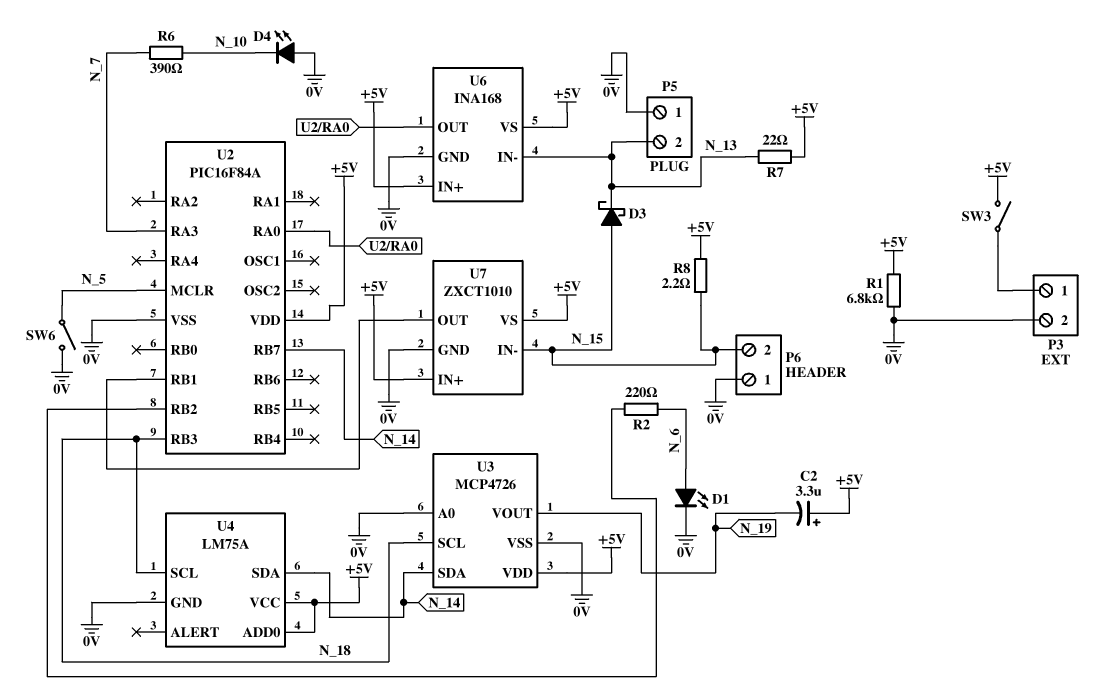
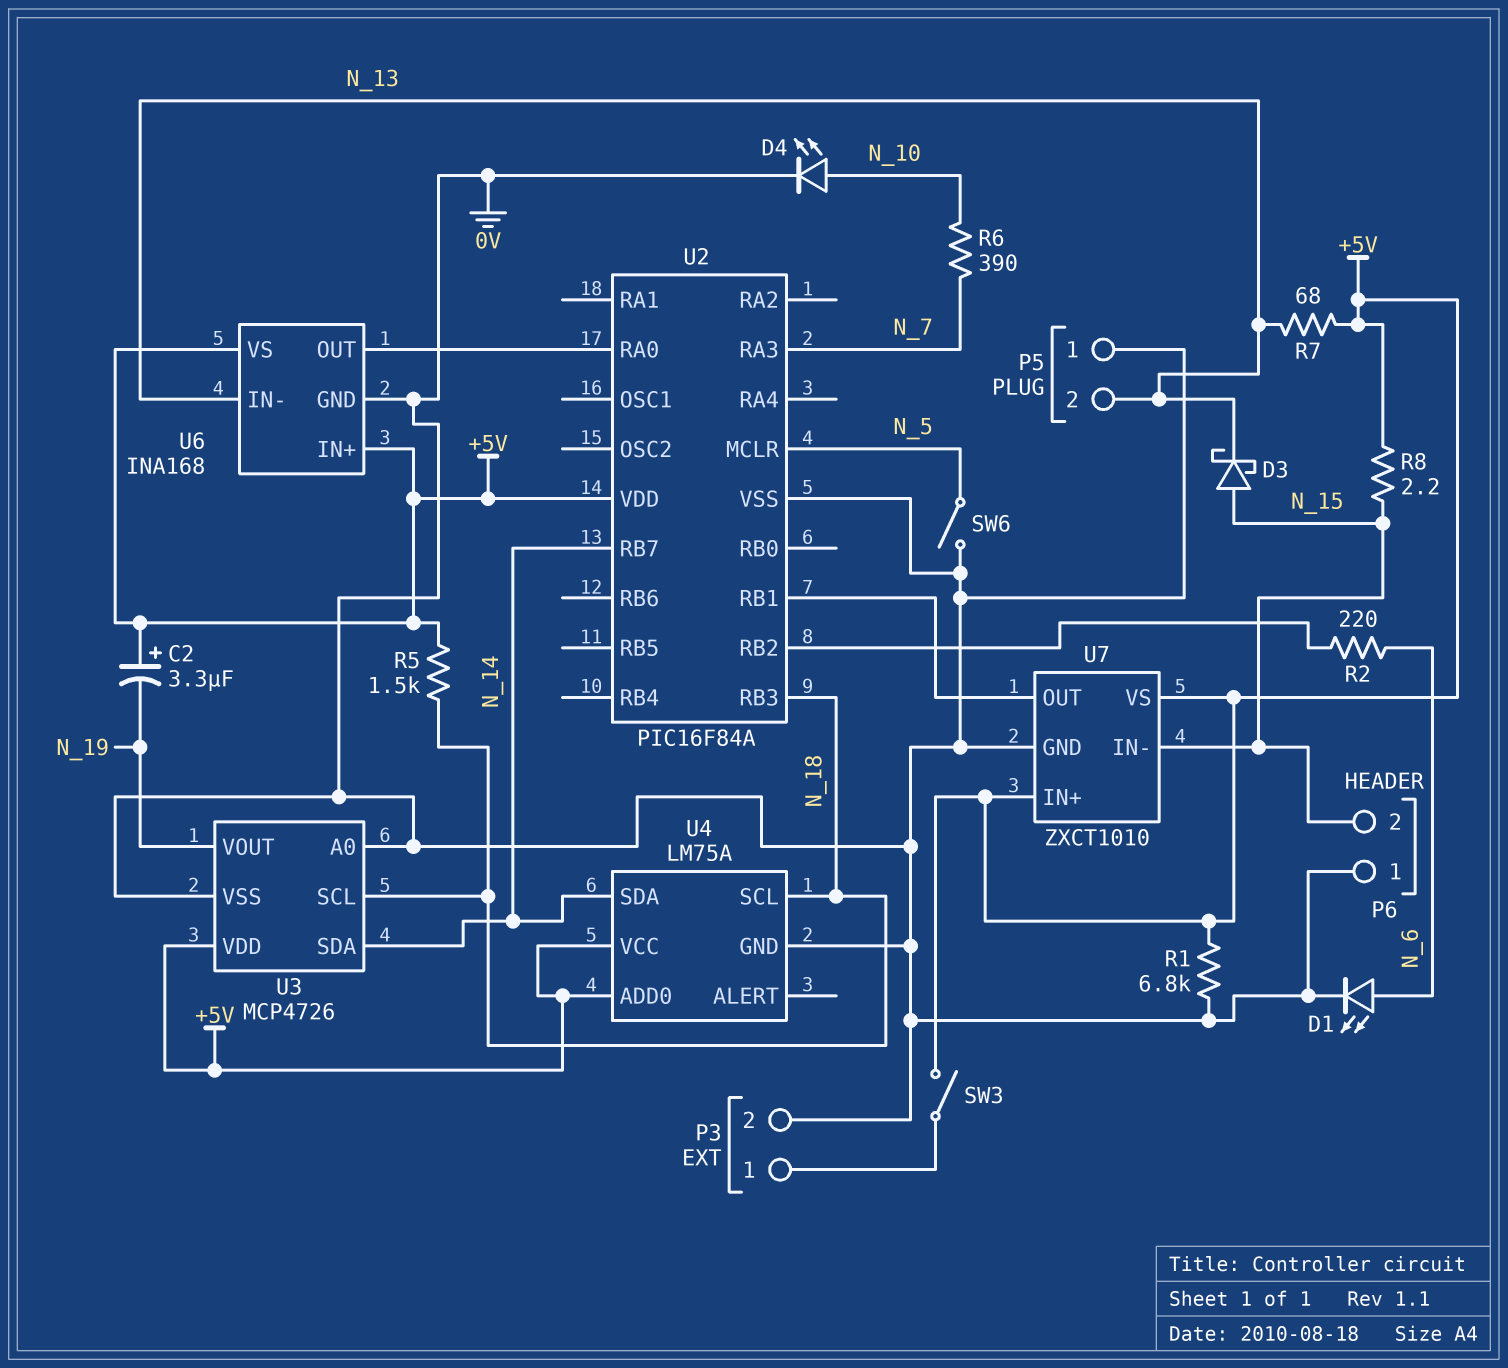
D4: LED (A 0V, K N_10) -> LED (A N_10, K 0V)
R5: none -> 1.5k (+5V, N_18)
R7: 22 (+5V, N_13) -> 68 (+5V, N_13)

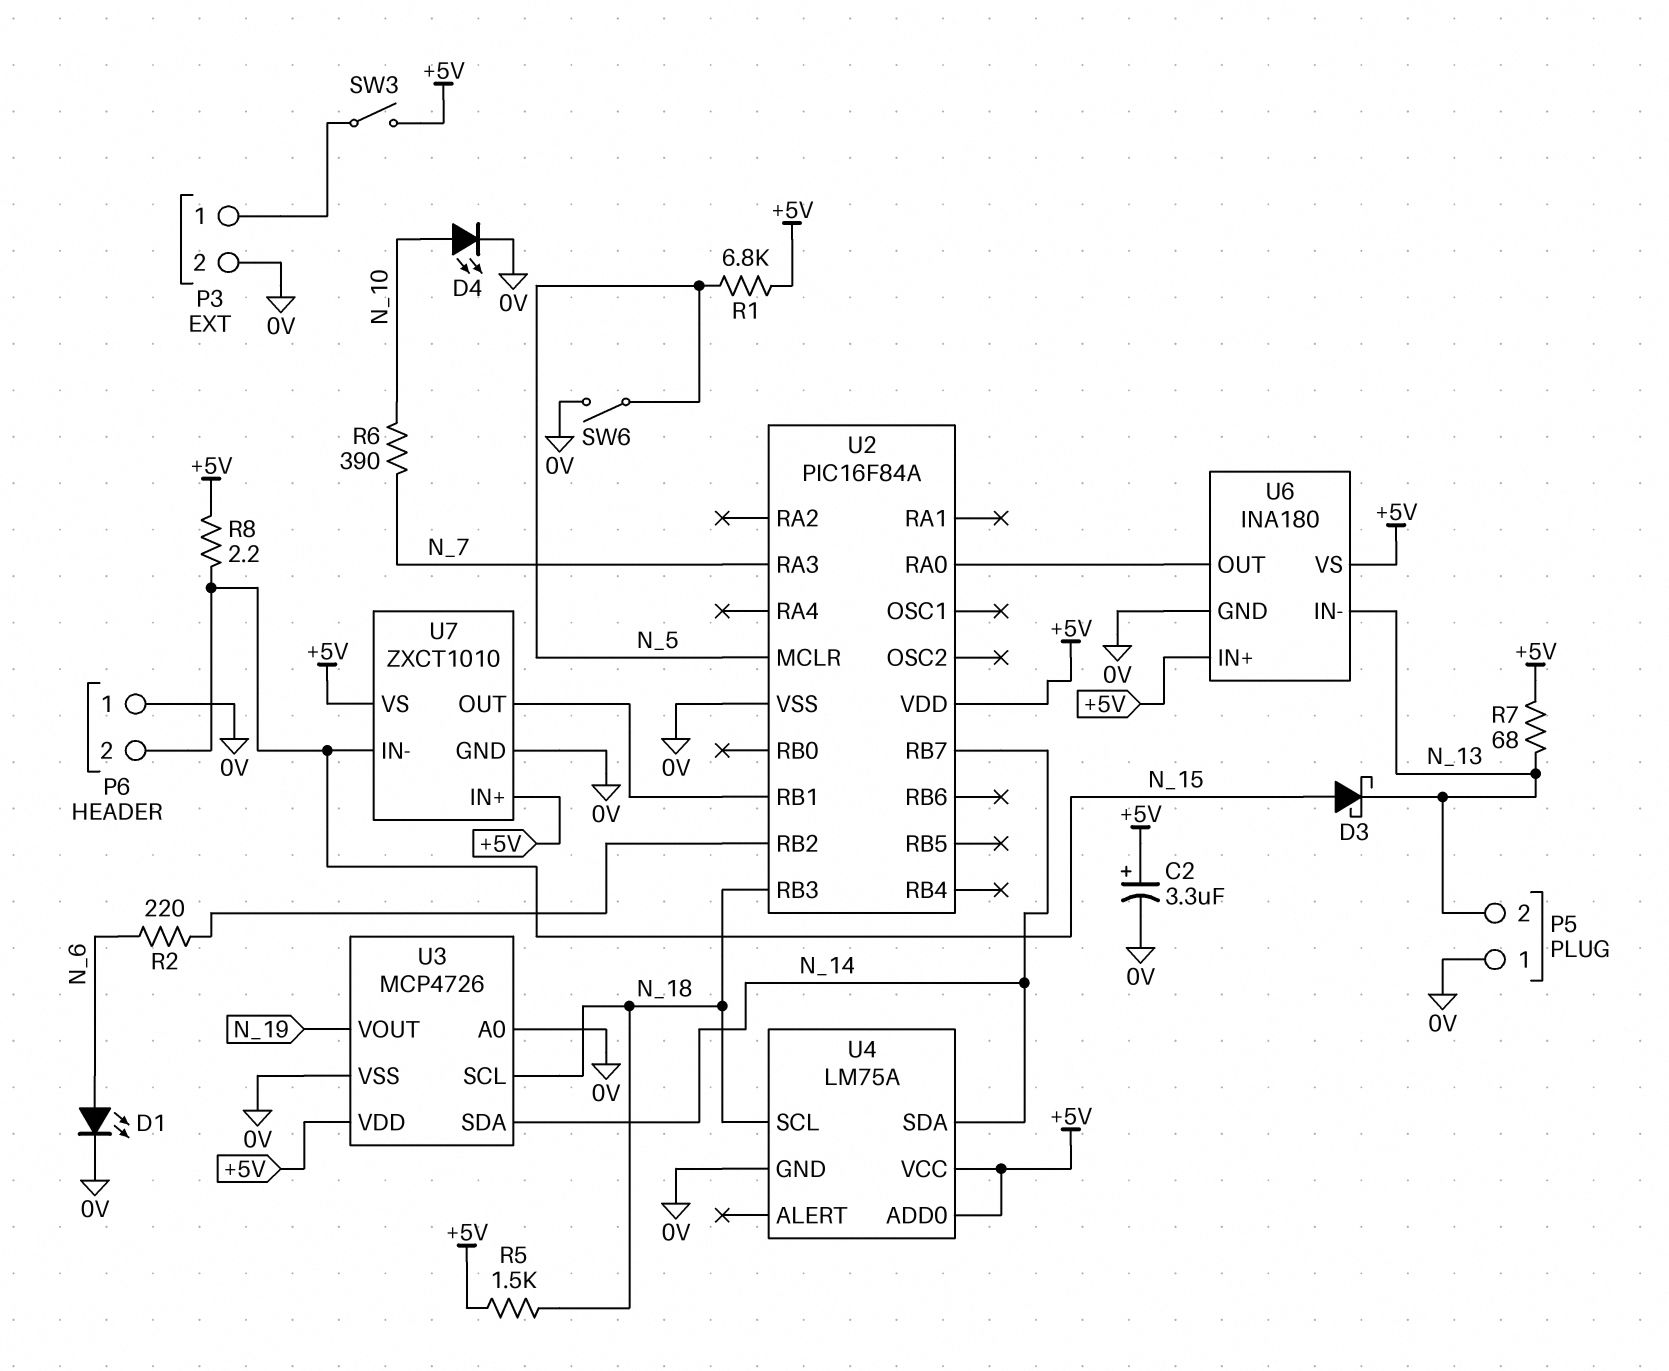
C2: 3.3uF (plus +5V, minus N_19) -> 3.3uF (plus +5V, minus 0V)
R1: 6.8k (+5V, 0V) -> 6.8k (+5V, N_5)
U6: INA168 -> INA180

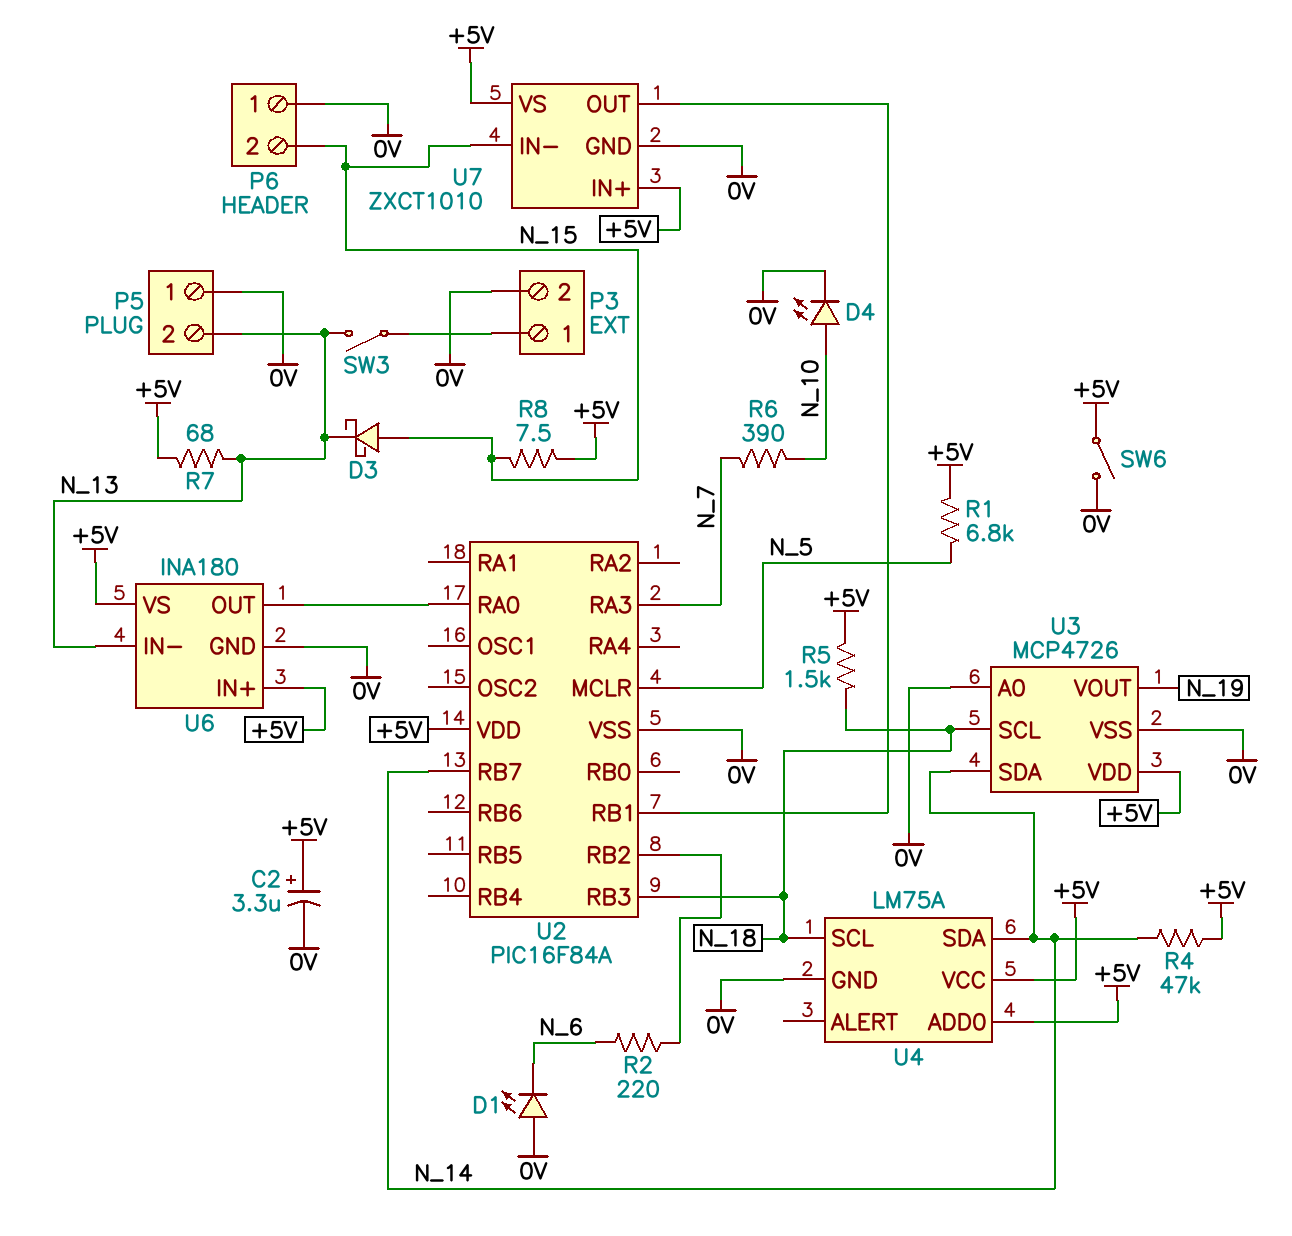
D1: LED (A N_6, K 0V) -> LED (A 0V, K N_6)
R4: none -> 47k (+5V, N_14)
R8: 2.2 (+5V, N_15) -> 7.5 (+5V, N_15)
SW3: switch (+5V, P3/1) -> switch (N_13, P3/1)
SW6: switch (0V, N_5) -> switch (+5V, 0V)

